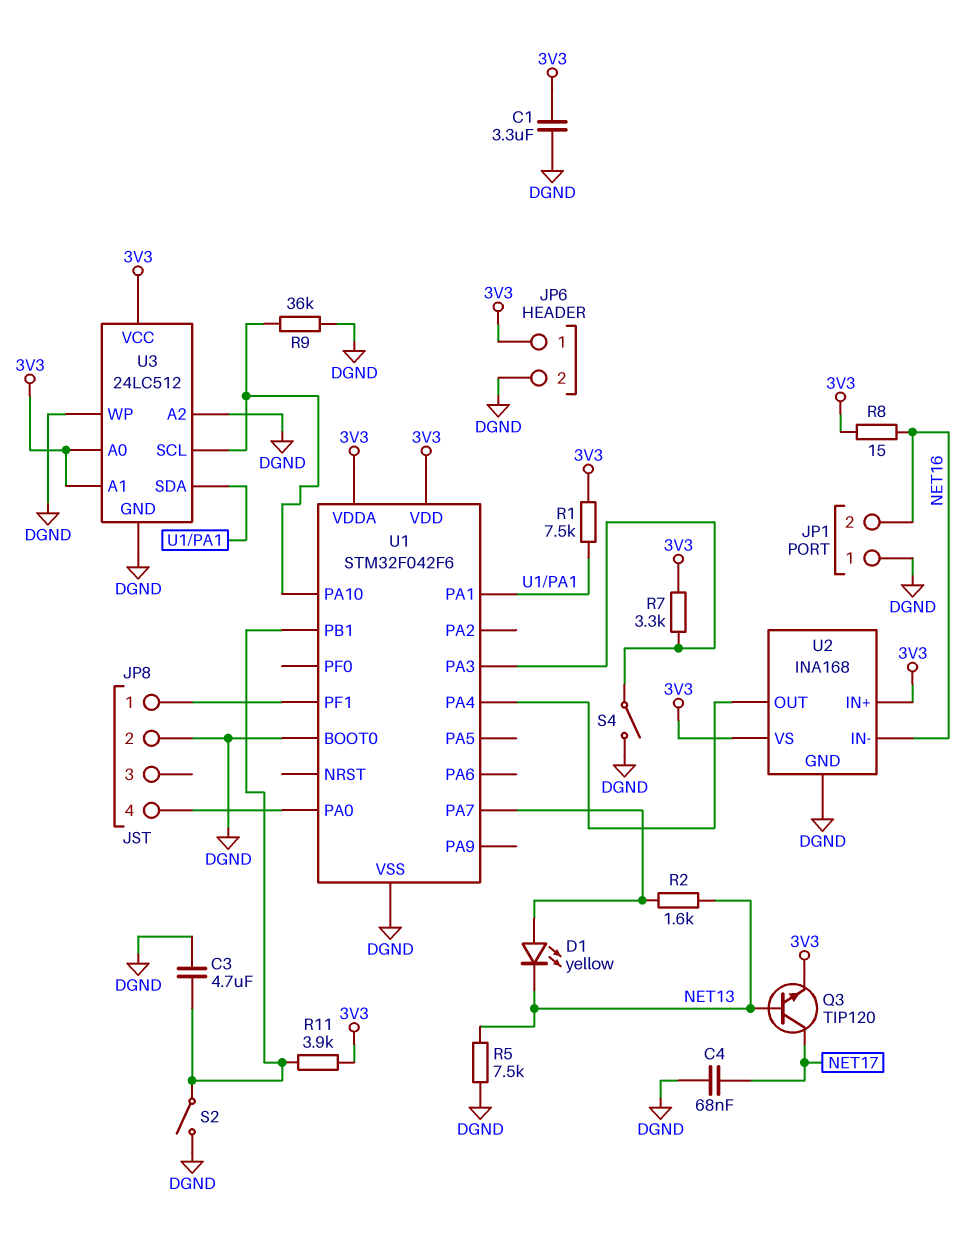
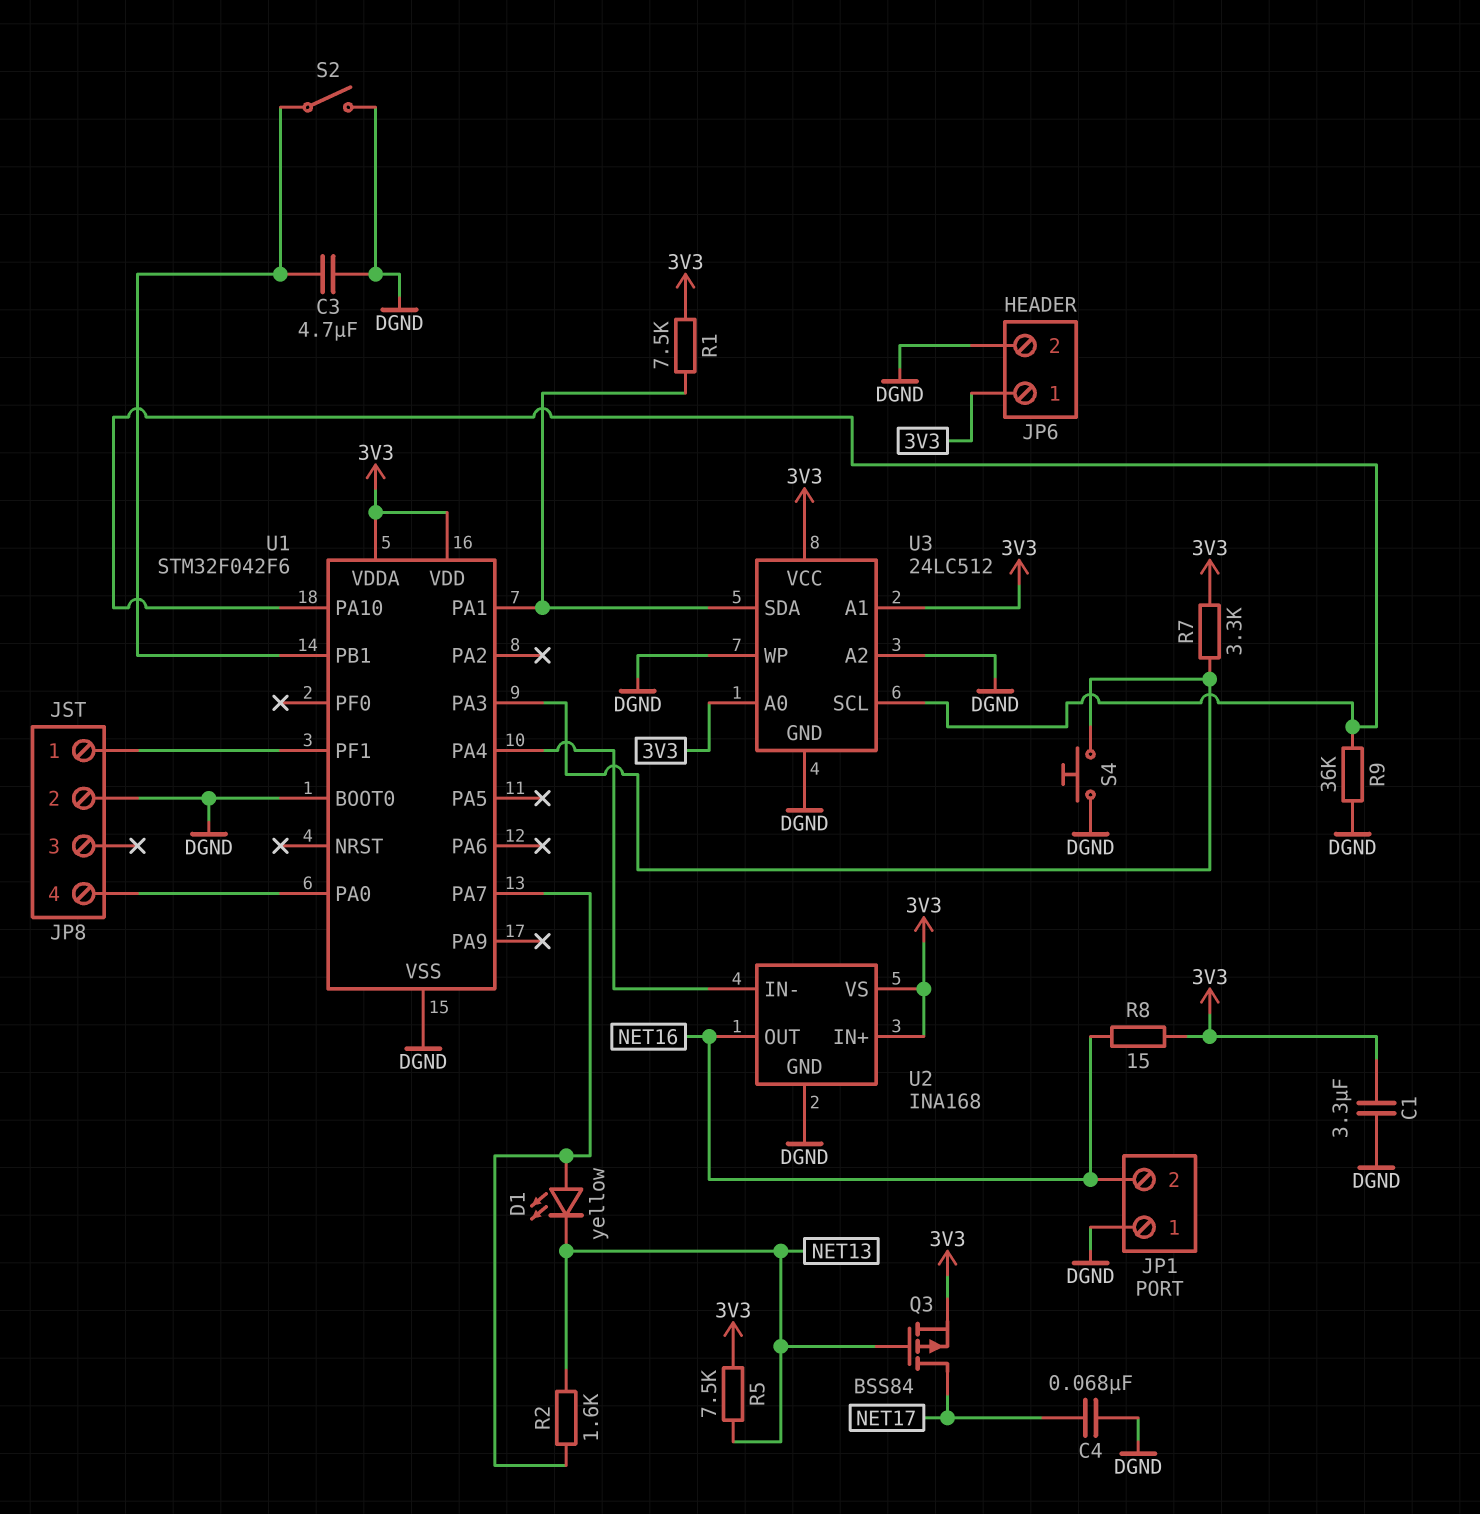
Q3: NPN TIP120 (B NET13, C NET17, E 3V3) -> PMOS BSS84 (G NET13, D NET17, S 3V3)
R5: 7.5k (DGND, NET13) -> 7.5k (3V3, NET13)
R11: 3.9k (3V3, U1/PB1) -> none
S4: switch (DGND, U1/PA3) -> button (DGND, U1/PA3)
U2 pin IN-: NET16 -> U1/PA4
U2 pin OUT: U1/PA4 -> NET16

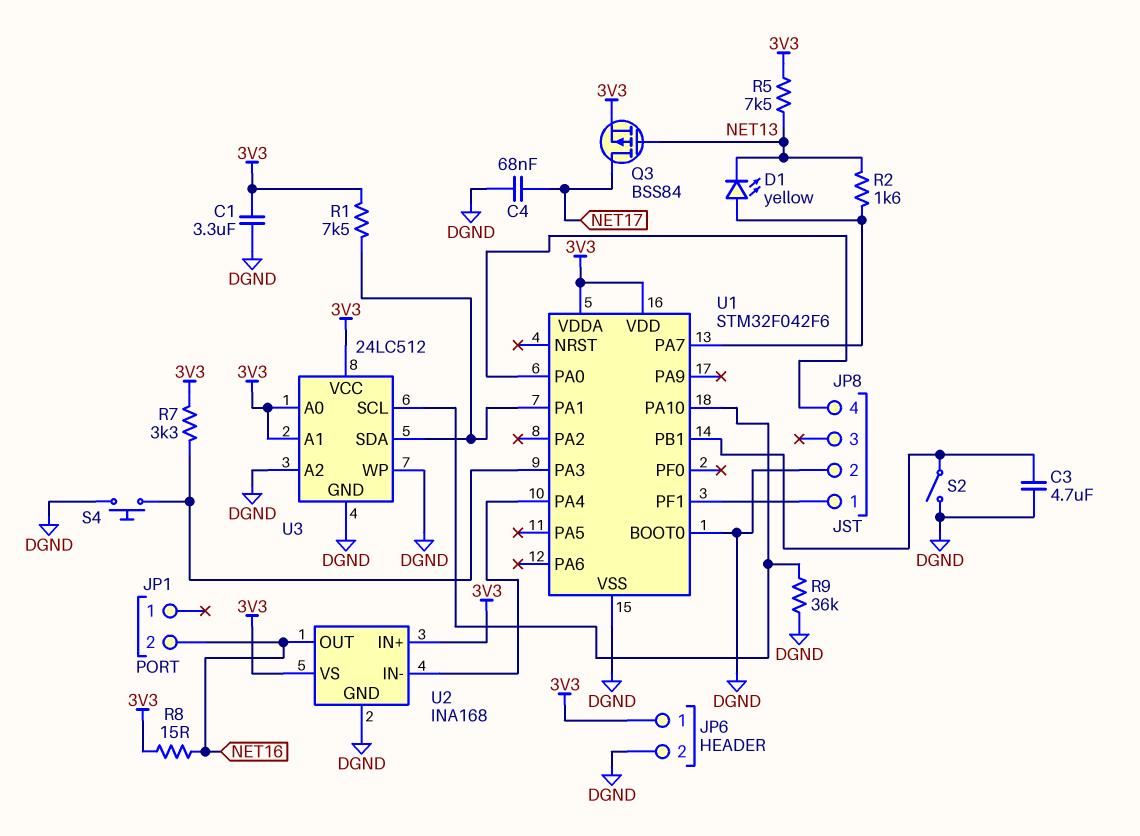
JP1 pin 1: DGND -> none

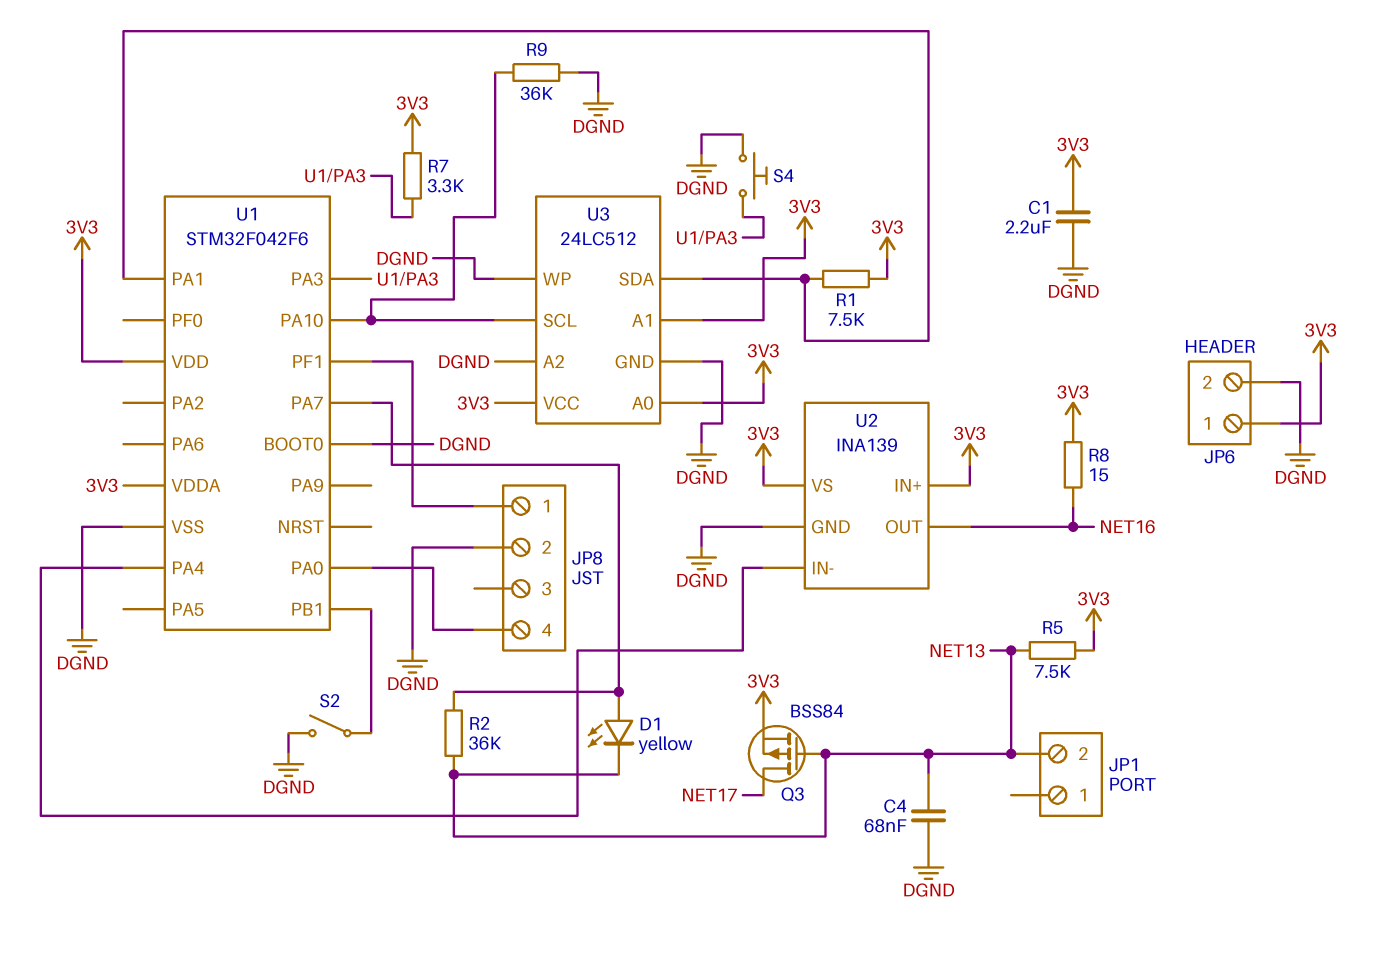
C1: 3.3uF (3V3, DGND) -> 2.2uF (3V3, DGND)
C3: 4.7uF (DGND, U1/PB1) -> none
C4: 68nF (DGND, NET17) -> 68nF (DGND, NET13)
JP1 pin 2: NET16 -> NET13
R2: 1.6k (NET13, U1/PA7) -> 36k (NET13, U1/PA7)
U2: INA168 -> INA139

